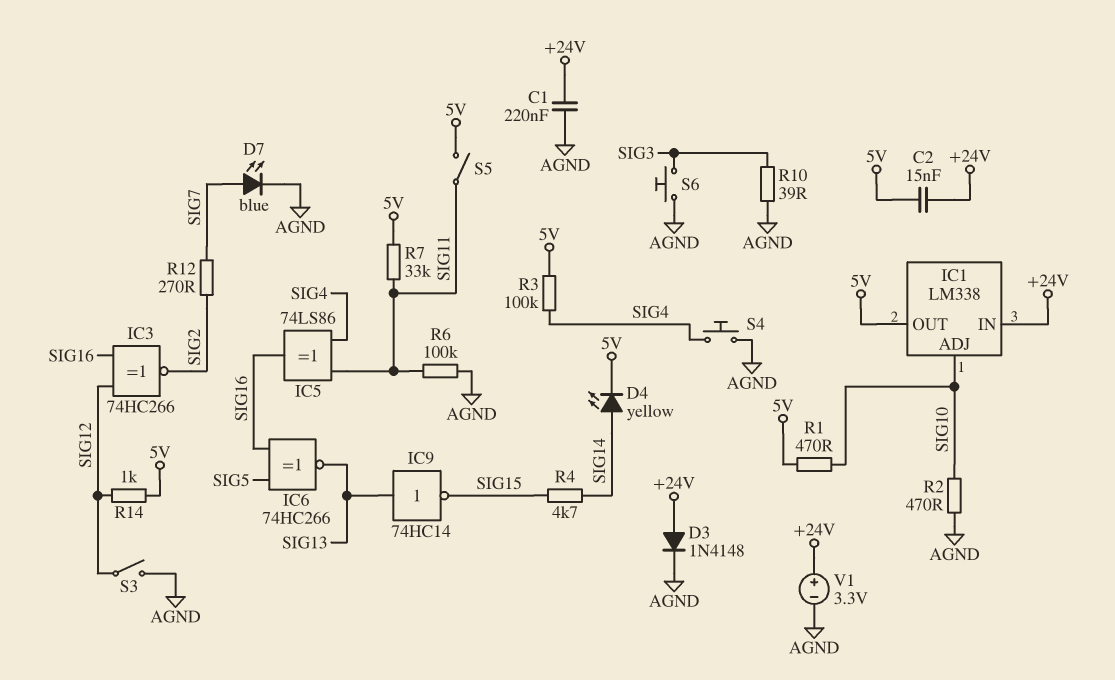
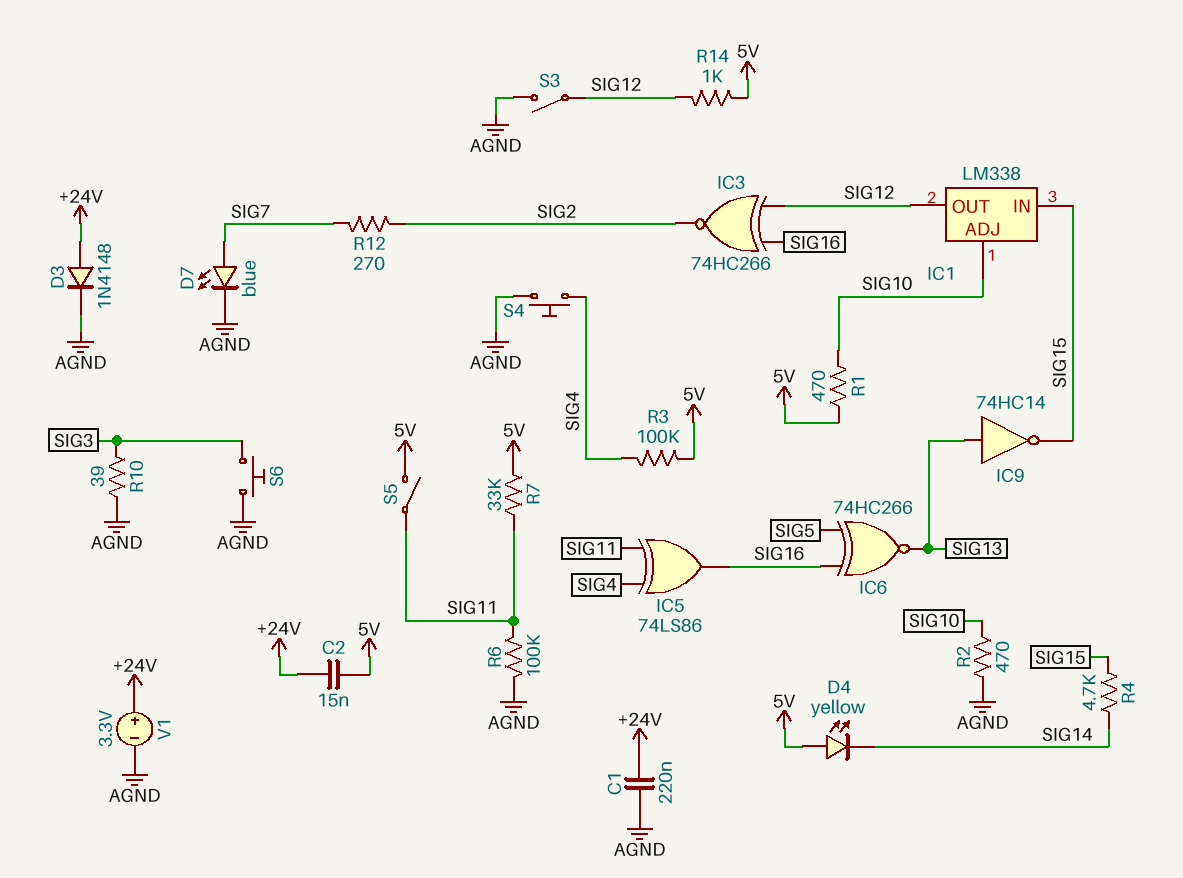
D4: LED yellow (A SIG14, K 5V) -> LED yellow (A 5V, K SIG14)
IC1 pin IN: +24V -> SIG15
IC1 pin OUT: 5V -> SIG12

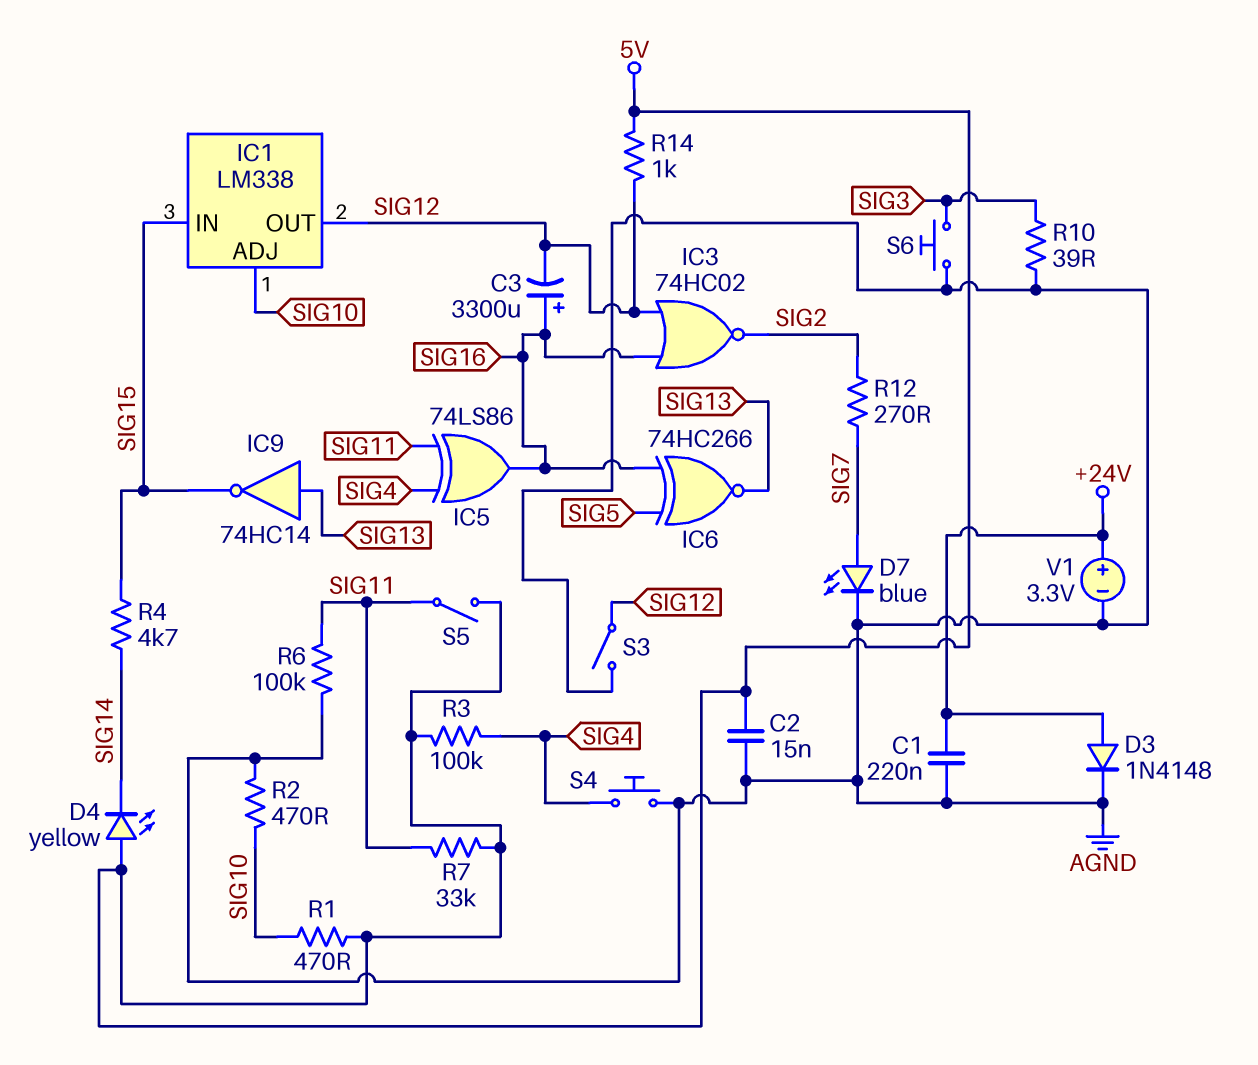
C2: 15nF (+24V, 5V) -> 15nF (5V, AGND)
C3: none -> 3300uF (plus SIG16, minus SIG12)
IC3: XNOR 74HC266 (in SIG12, in SIG16, out SIG2) -> NOR 74HC02 (in SIG12, in SIG16, out SIG2)

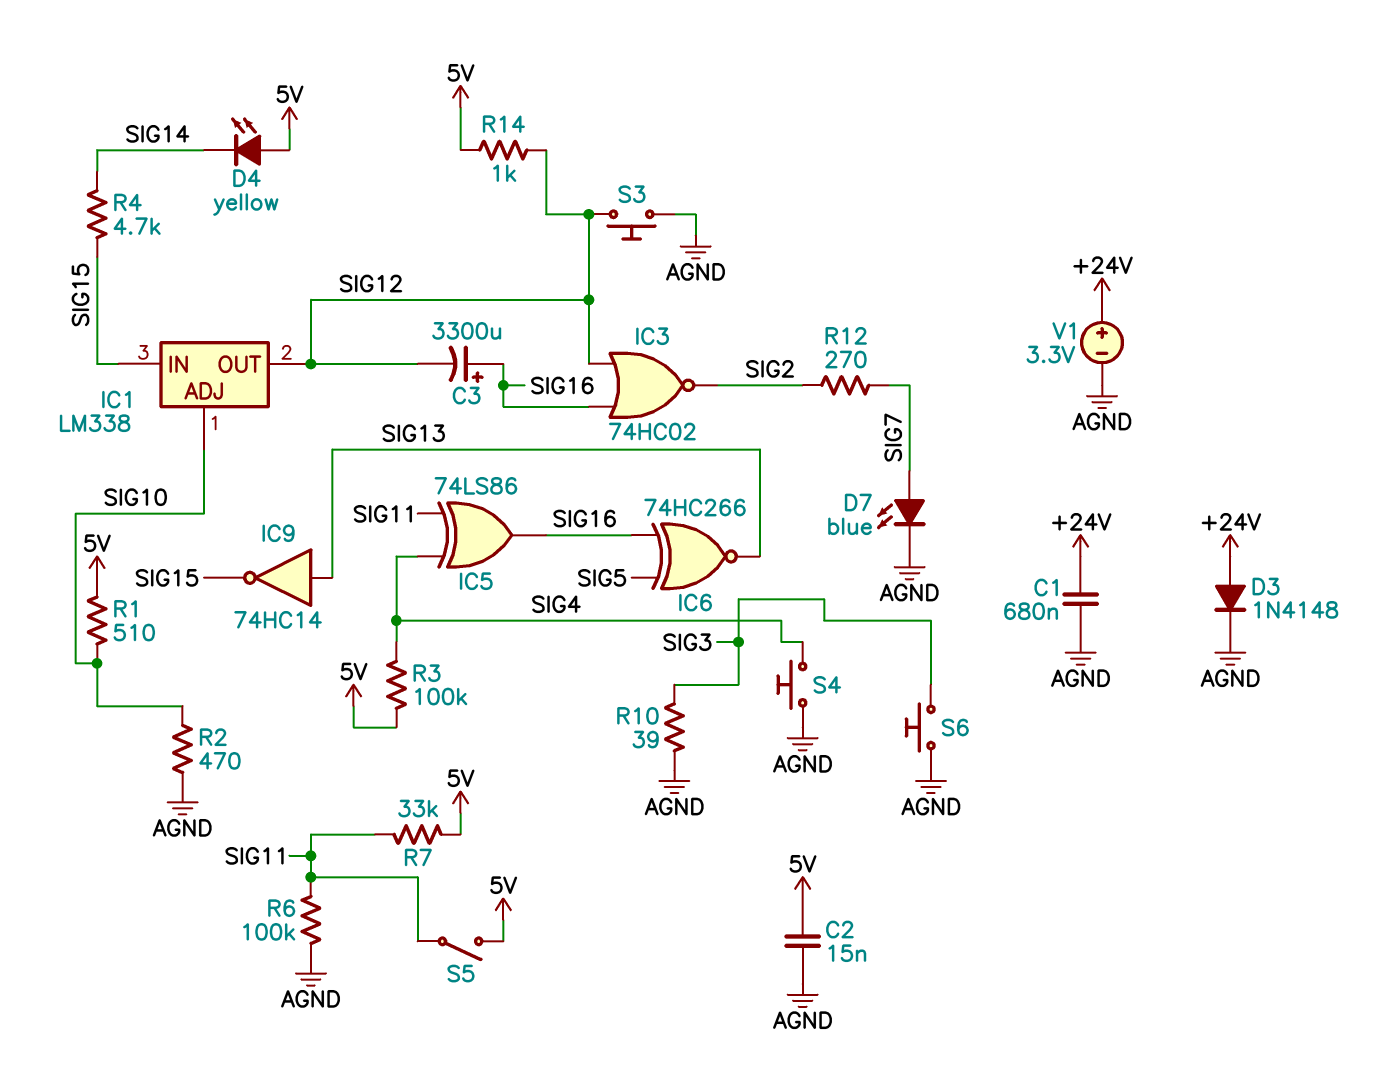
C1: 220nF (+24V, AGND) -> 680nF (+24V, AGND)
R1: 470 (5V, SIG10) -> 510 (5V, SIG10)
S3: switch (AGND, SIG12) -> button (AGND, SIG12)

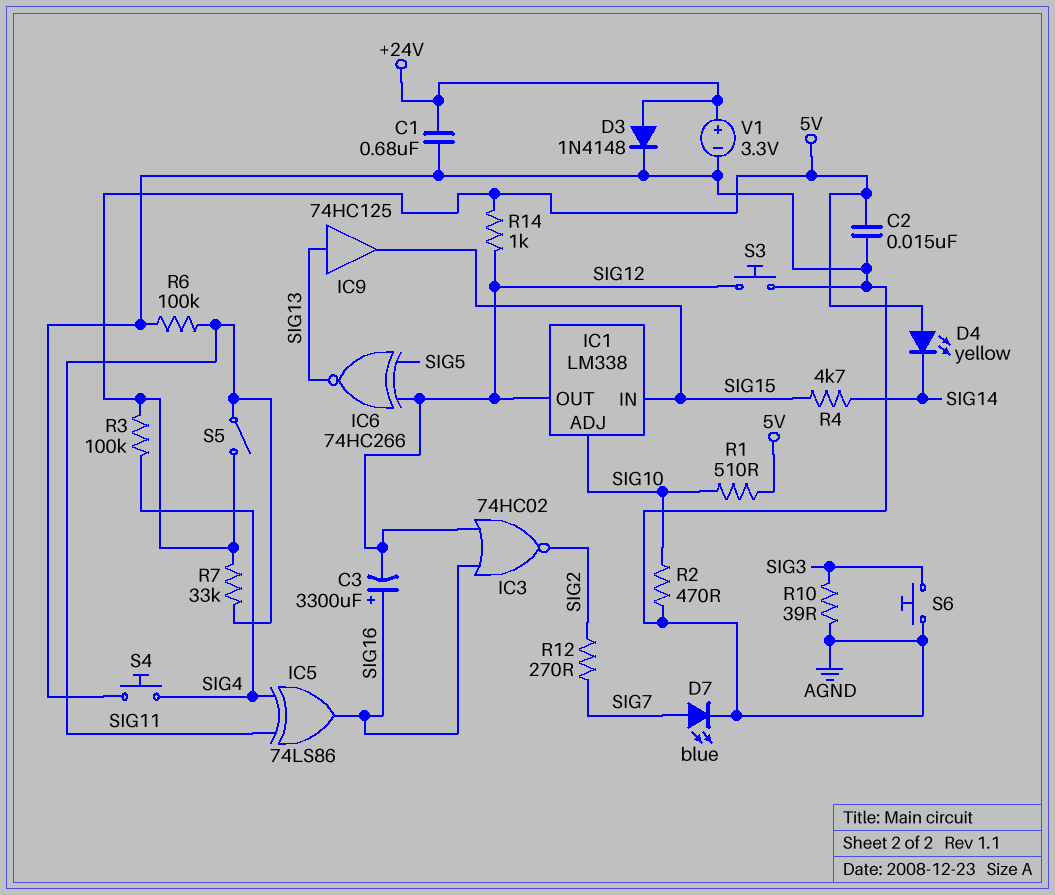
IC6: XNOR 74HC266 (in SIG5, in SIG16, out SIG13) -> XNOR 74HC266 (in SIG5, in SIG12, out SIG13)
IC9: NOT 74HC14 (in SIG13, out SIG15) -> buffer 74HC125 (in SIG13, out SIG15)

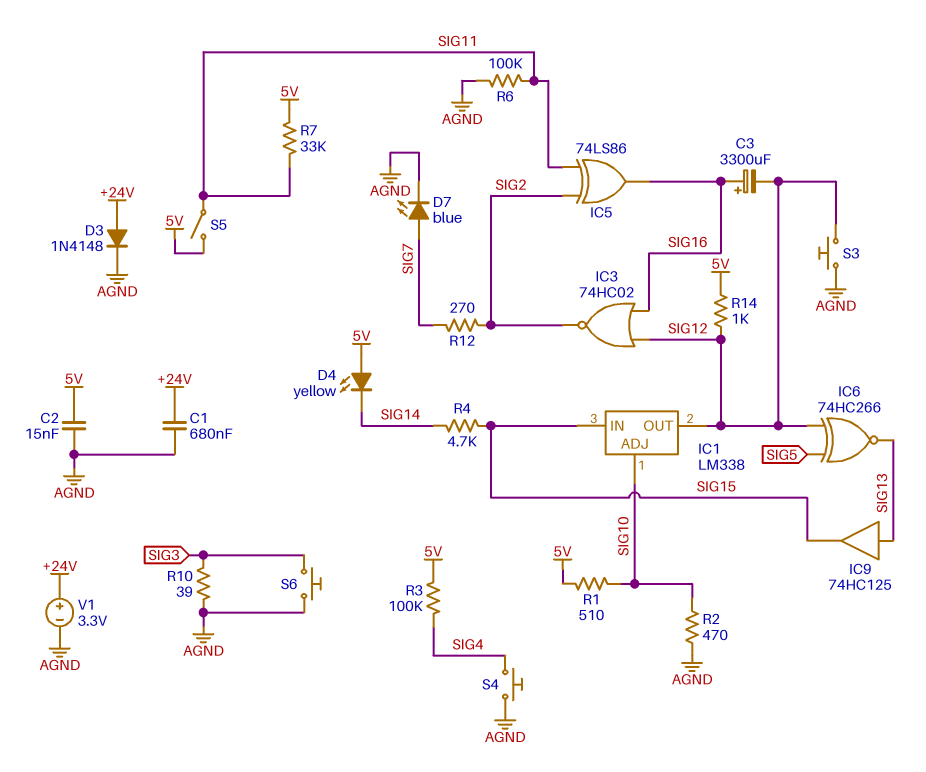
IC5: XOR 74LS86 (in SIG4, in SIG11, out SIG16) -> XOR 74LS86 (in SIG2, in SIG11, out SIG16)

